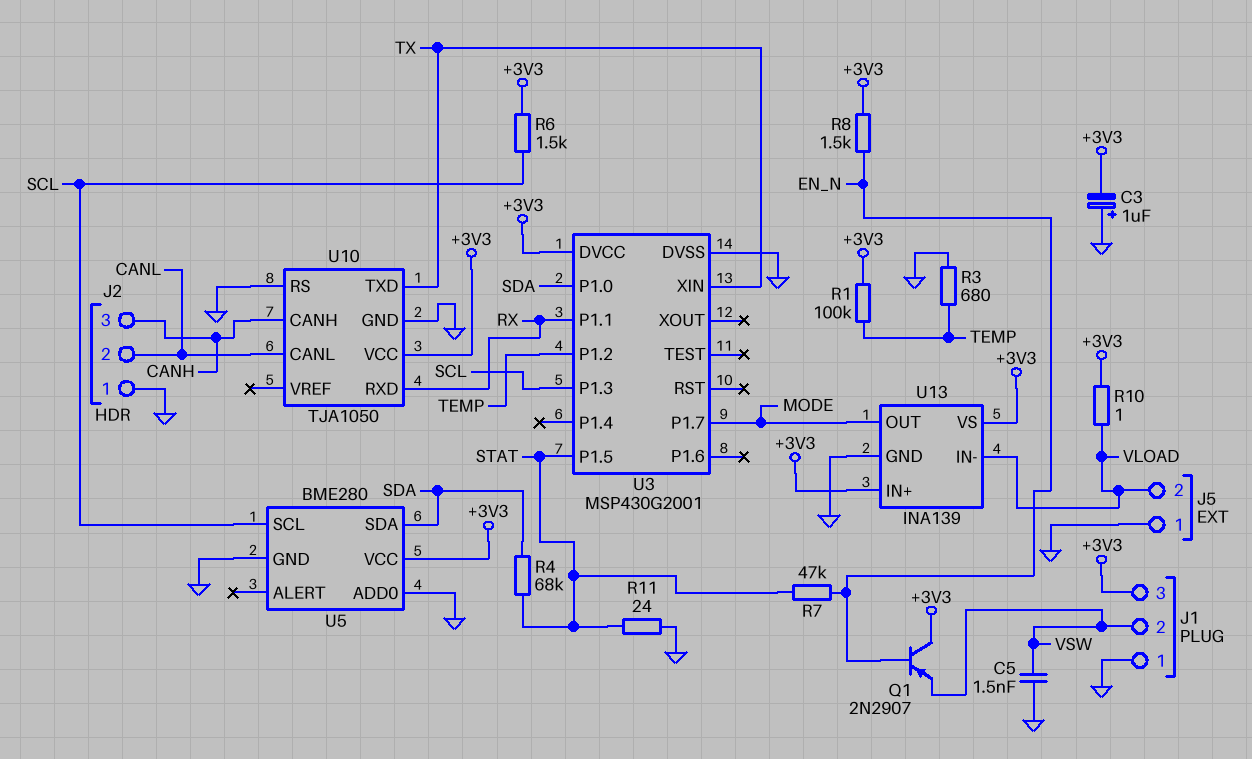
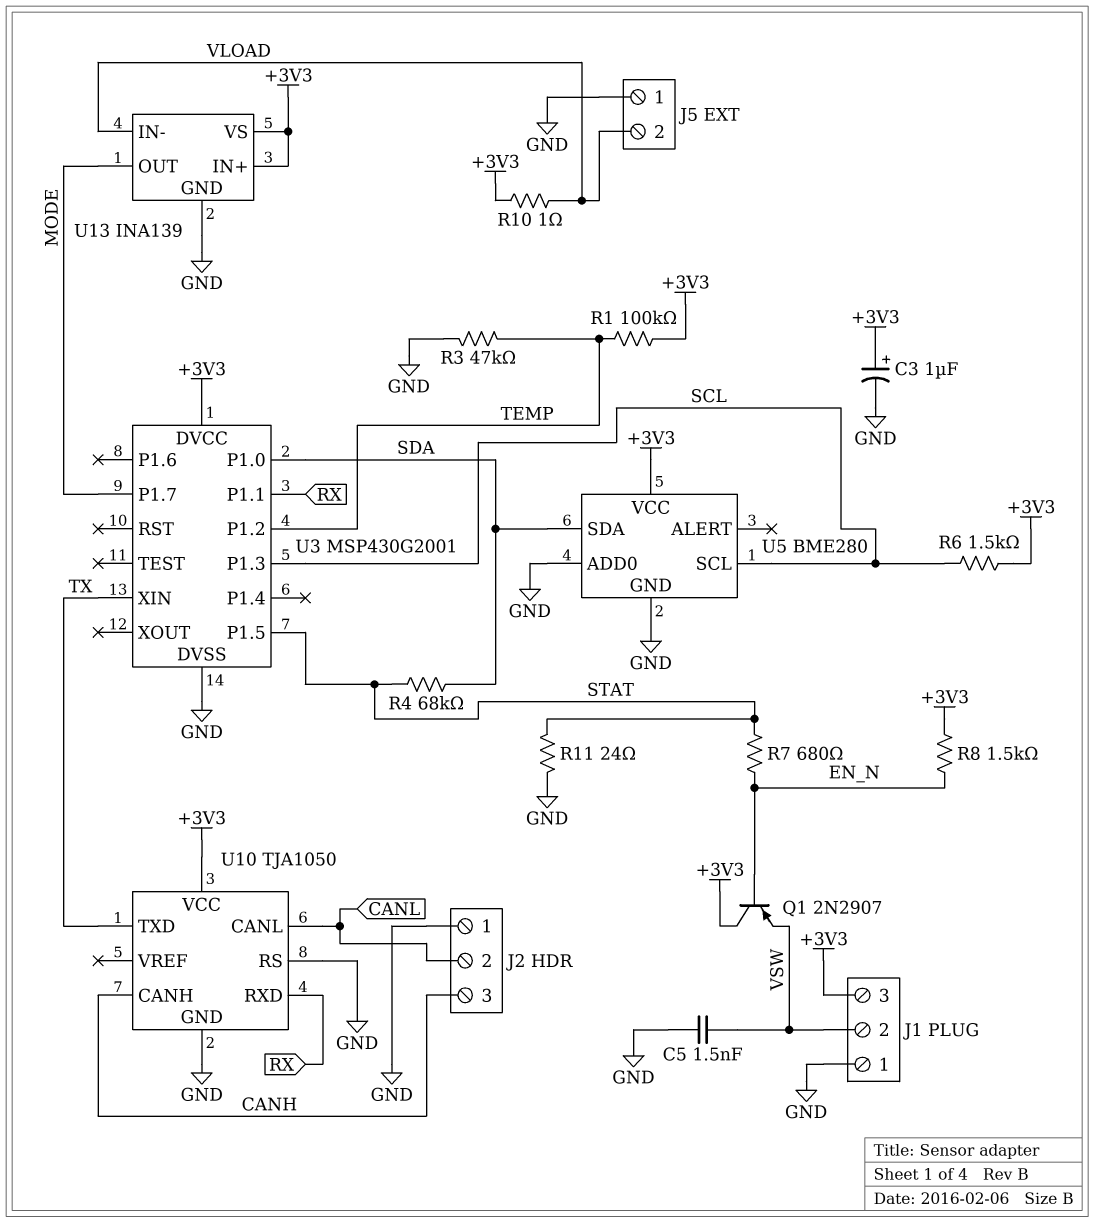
C3: 1uF (plus GND, minus +3V3) -> 1uF (plus +3V3, minus GND)
R3: 680 (GND, TEMP) -> 47k (GND, TEMP)
R7: 47k (EN_N, STAT) -> 680 (EN_N, STAT)

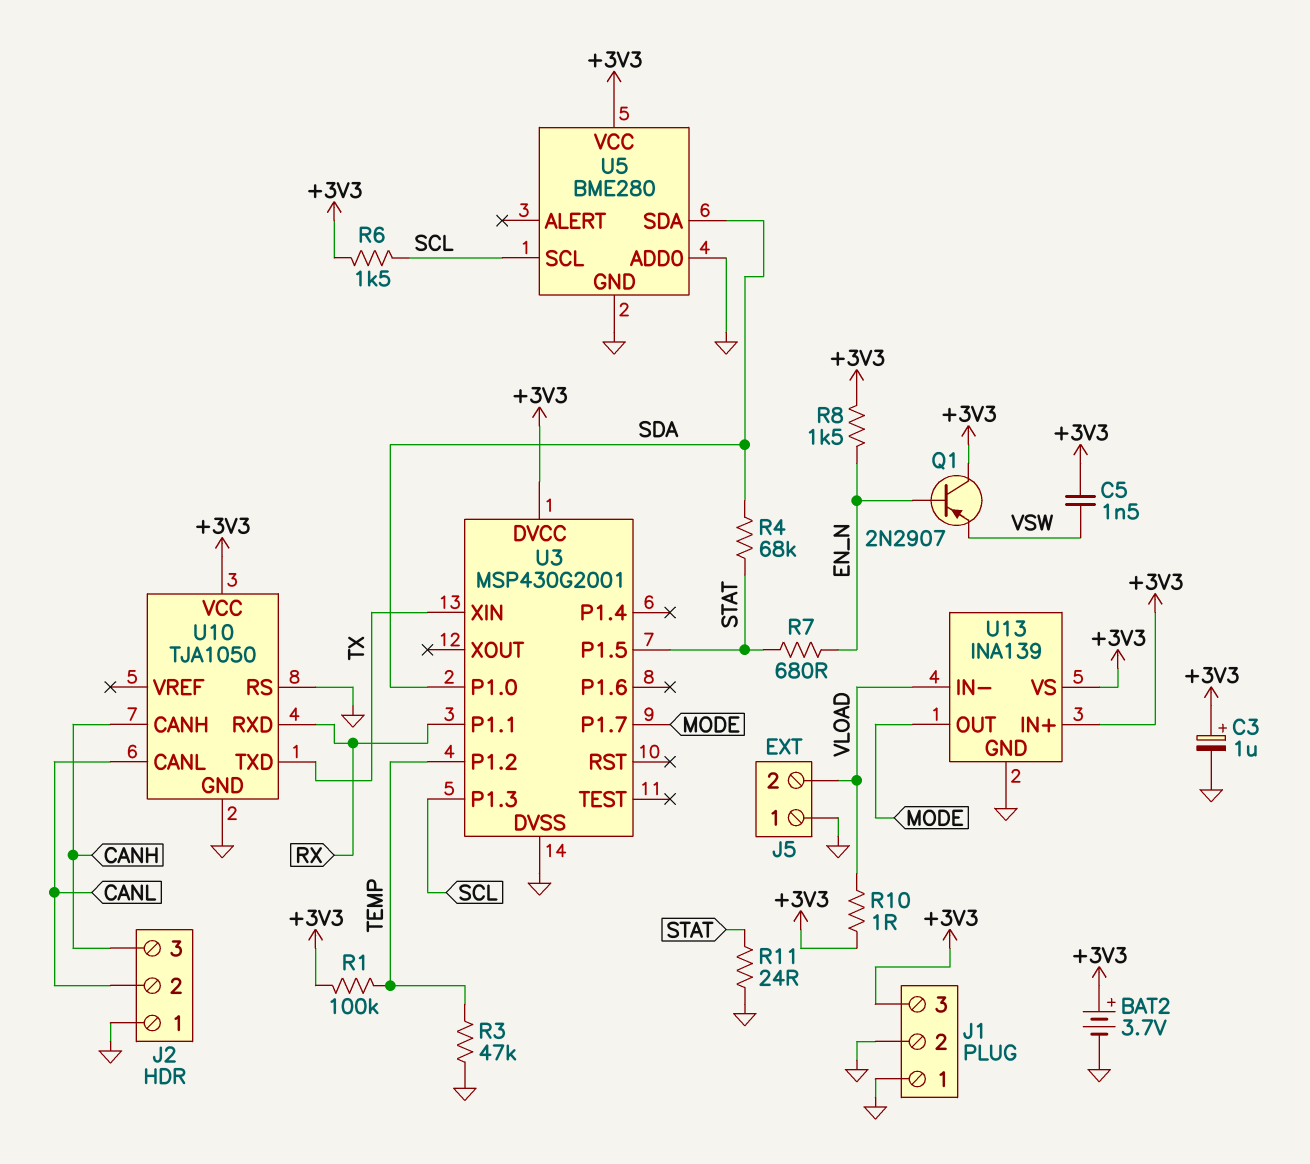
BAT2: none -> 3.7V (plus +3V3, minus GND)
C5: 1.5nF (GND, VSW) -> 1.5nF (+3V3, VSW)
J1 pin 2: VSW -> GND

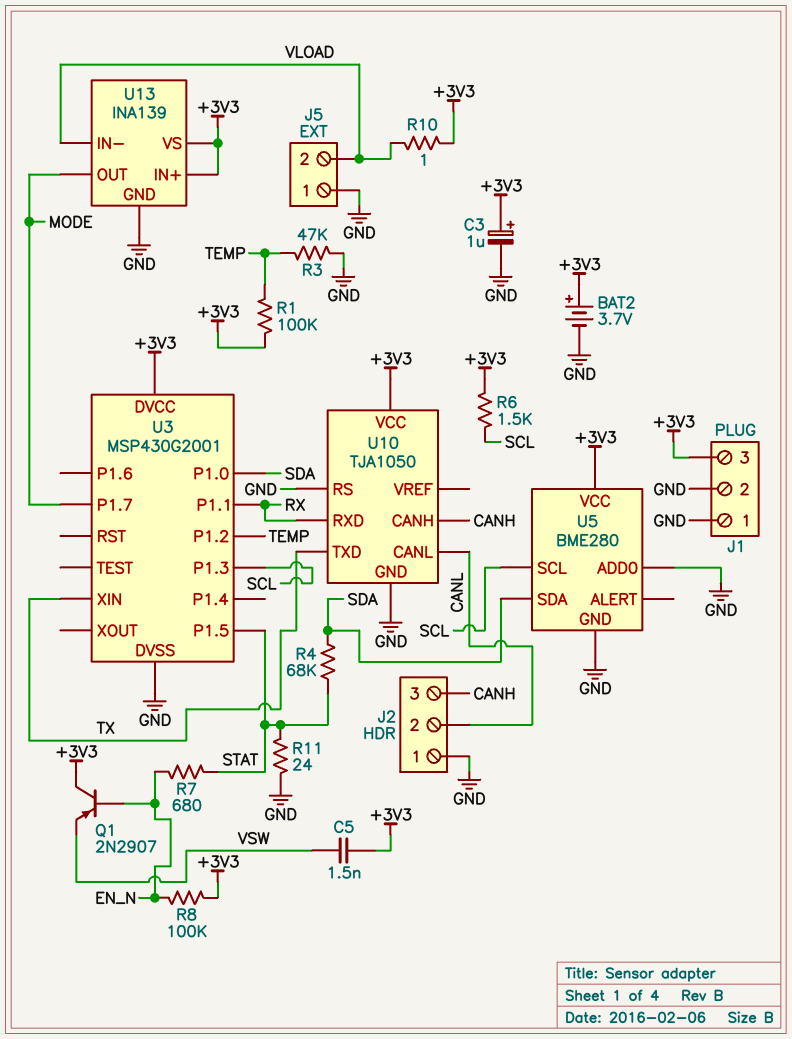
R8: 1.5k (+3V3, EN_N) -> 100k (+3V3, EN_N)

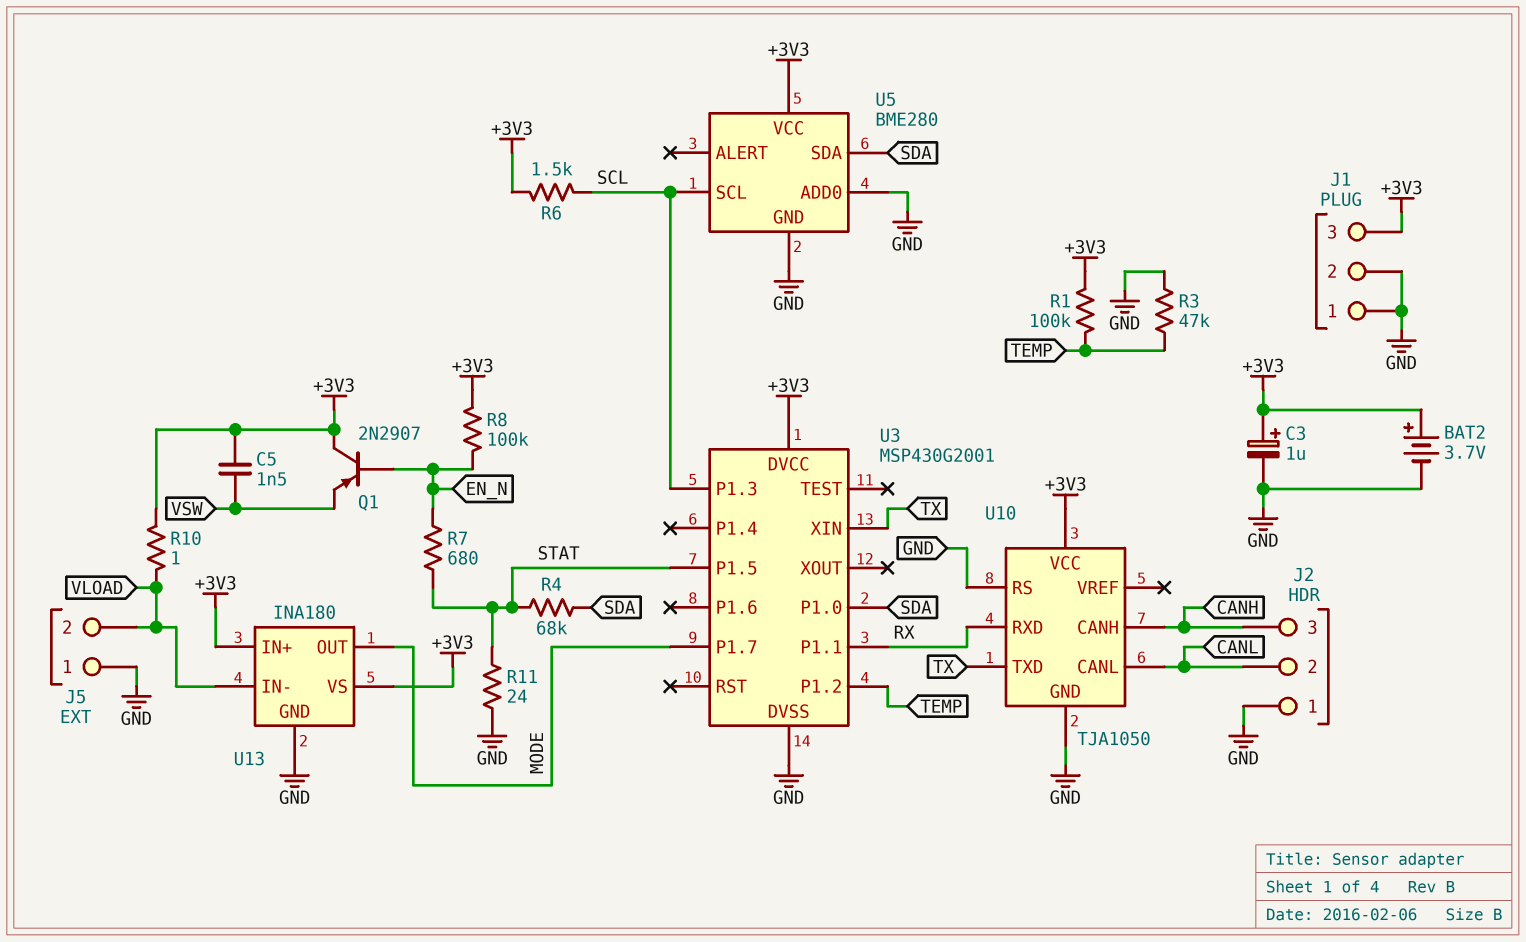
U13: INA139 -> INA180

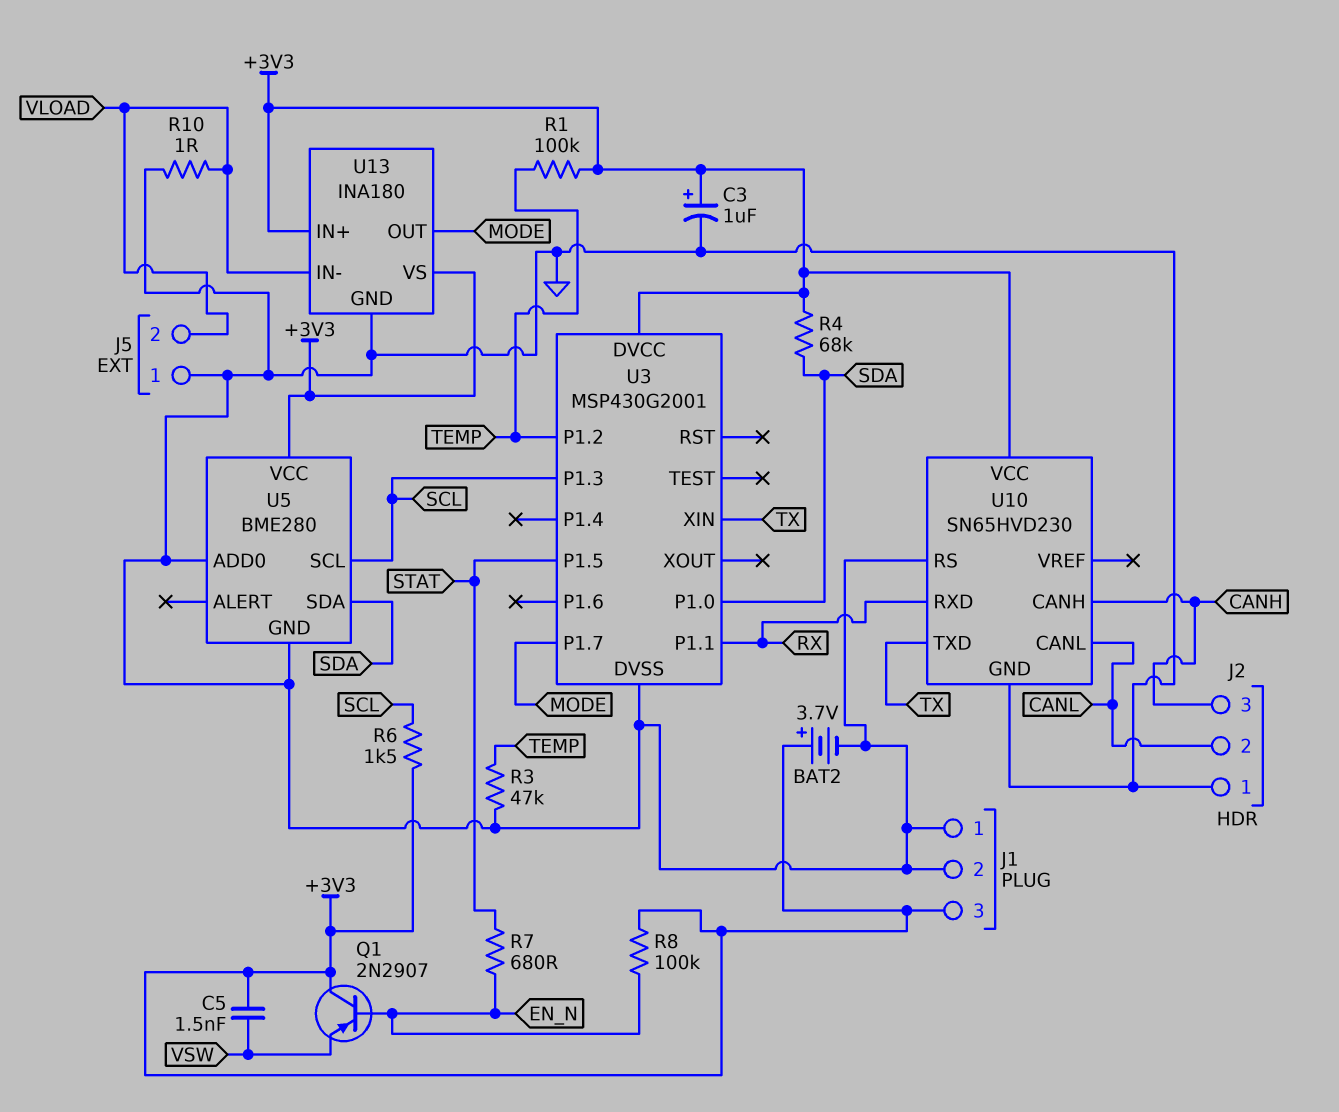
R4: 68k (SDA, STAT) -> 68k (+3V3, SDA)
R10: 1 (+3V3, VLOAD) -> 1 (GND, VLOAD)
R11: 24 (GND, STAT) -> none
U10: TJA1050 -> SN65HVD230

